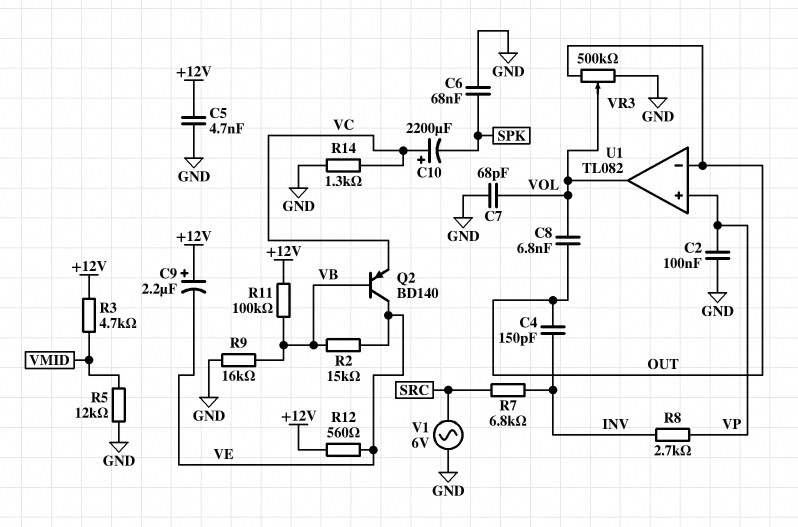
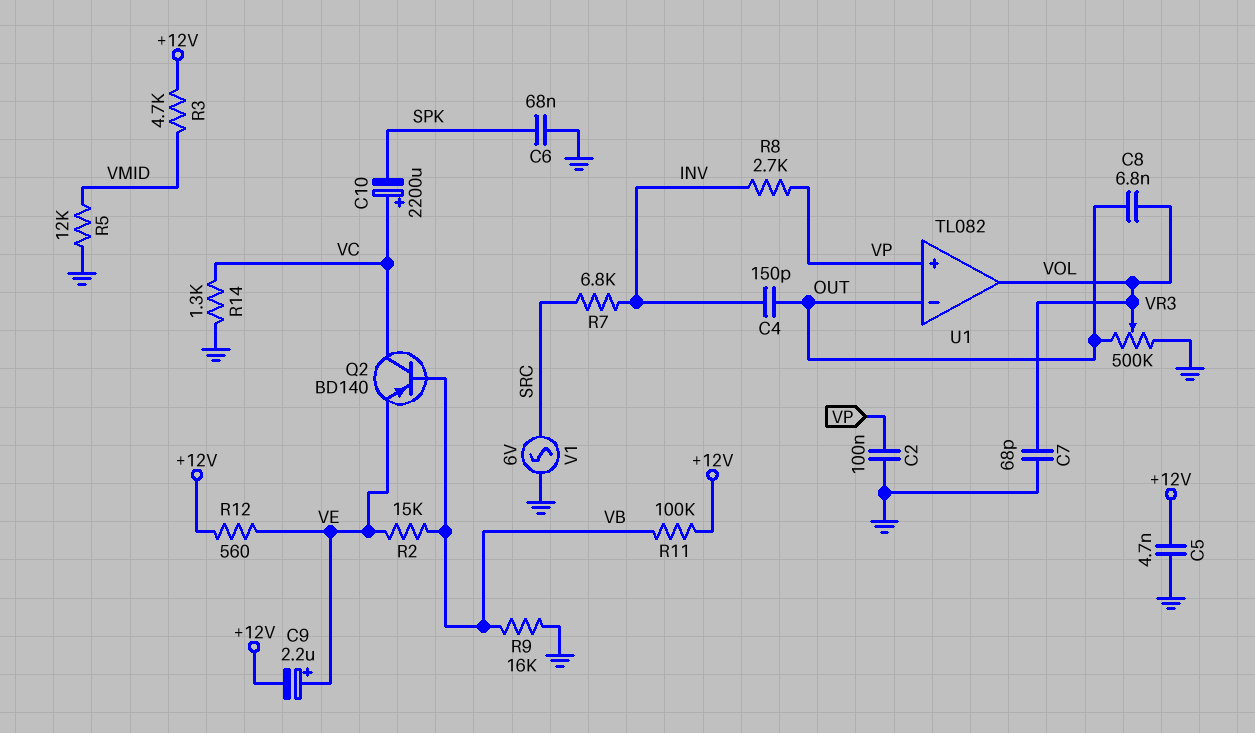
C9: 2.2uF (plus +12V, minus VE) -> 2.2uF (plus VE, minus +12V)
Q2: PNP BD140 (B VB, C VE, E VC) -> PNP BD140 (B VB, C VC, E VE)

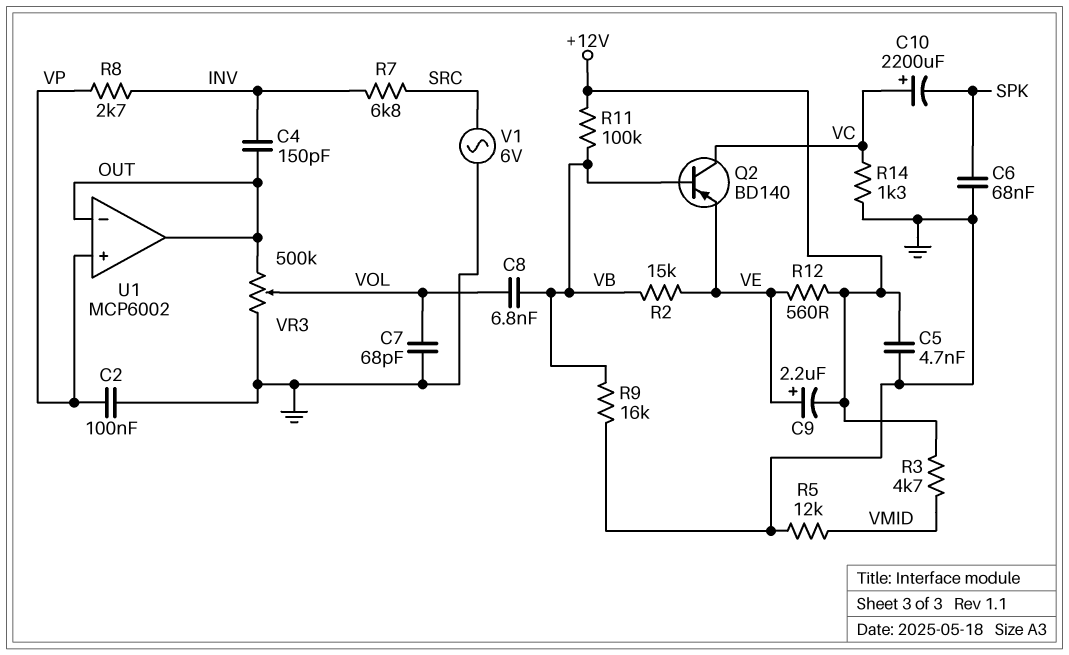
C8: 6.8nF (OUT, VOL) -> 6.8nF (VB, VOL)
U1: TL082 -> MCP6002
U1 pin out: VOL -> OUT

